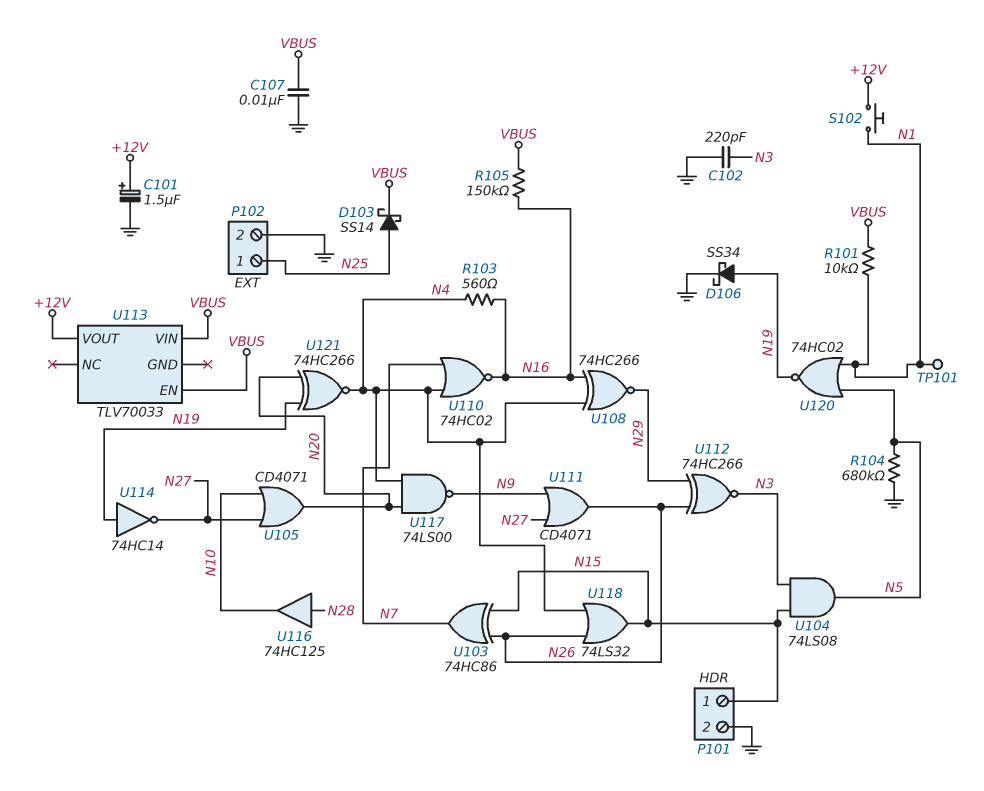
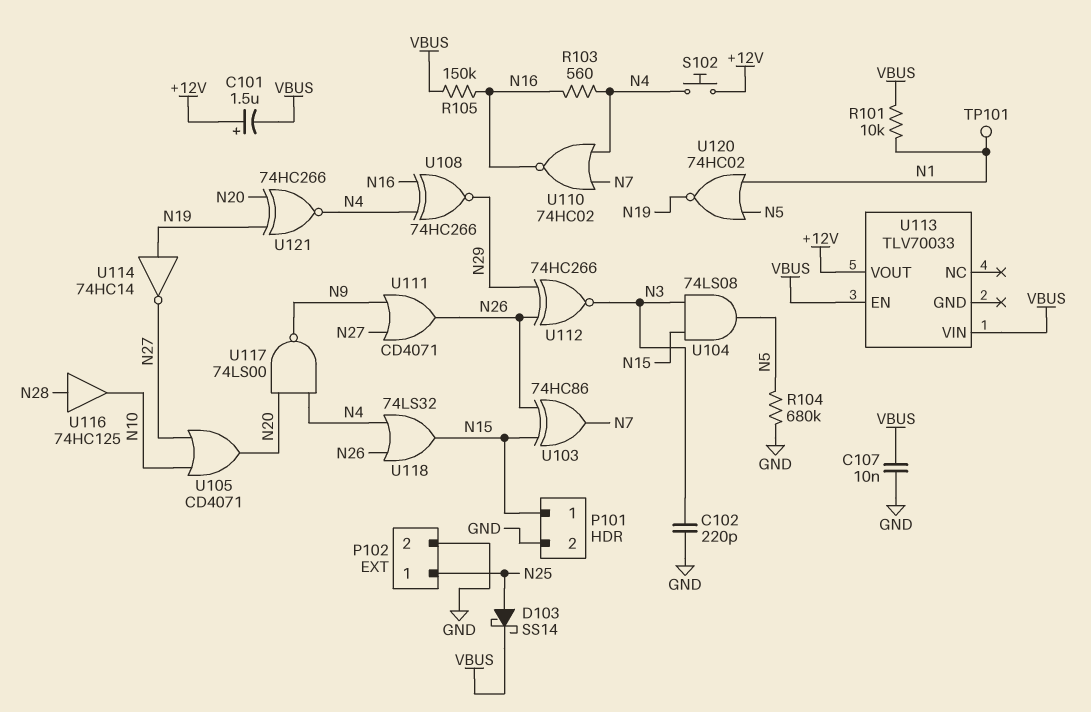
C101: 1.5uF (plus +12V, minus GND) -> 1.5uF (plus +12V, minus VBUS)
D106: schottky SS34 (A N19, K GND) -> none
S102: button (+12V, N1) -> button (+12V, N4)

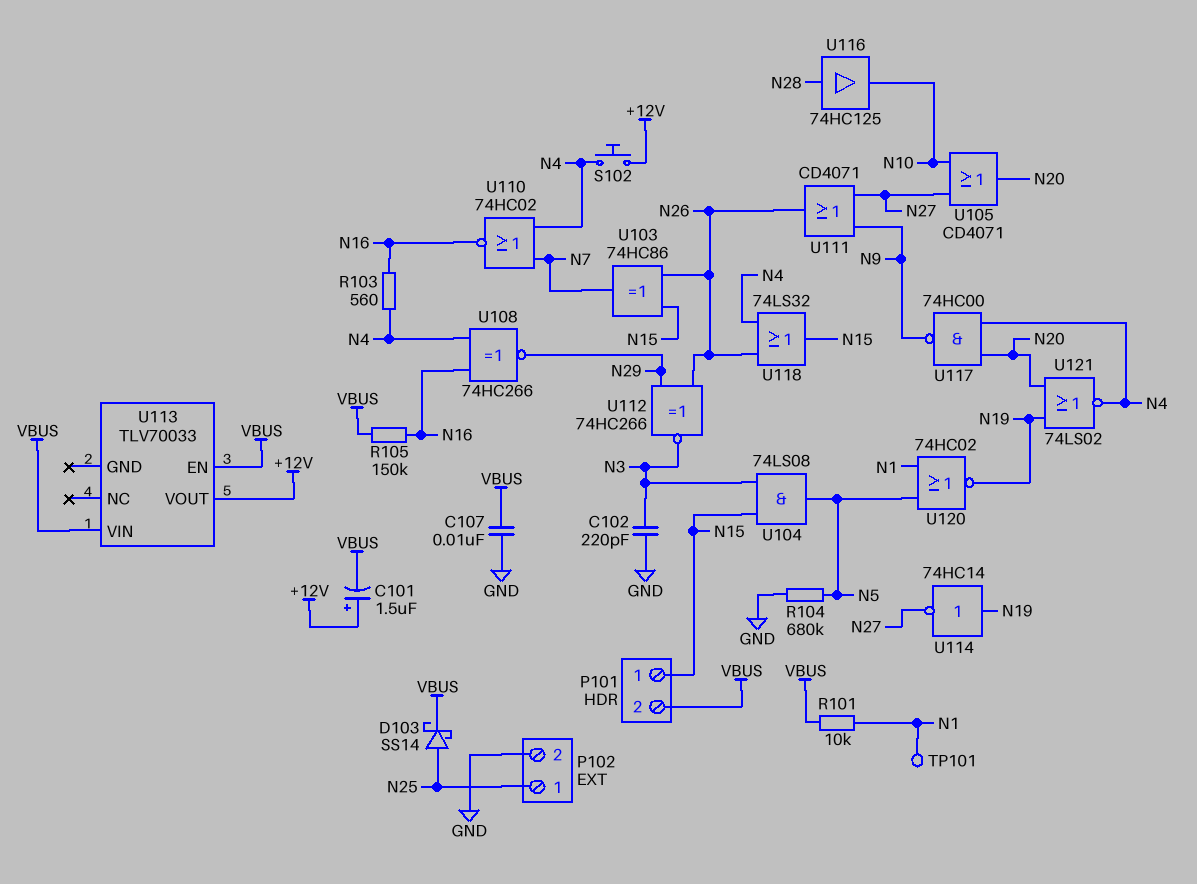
P101 pin 2: GND -> VBUS
U117: NAND 74LS00 (in N4, in N20, out N9) -> NAND 74HC00 (in N4, in N20, out N9)
U121: XNOR 74HC266 (in N19, in N20, out N4) -> NOR 74LS02 (in N19, in N20, out N4)

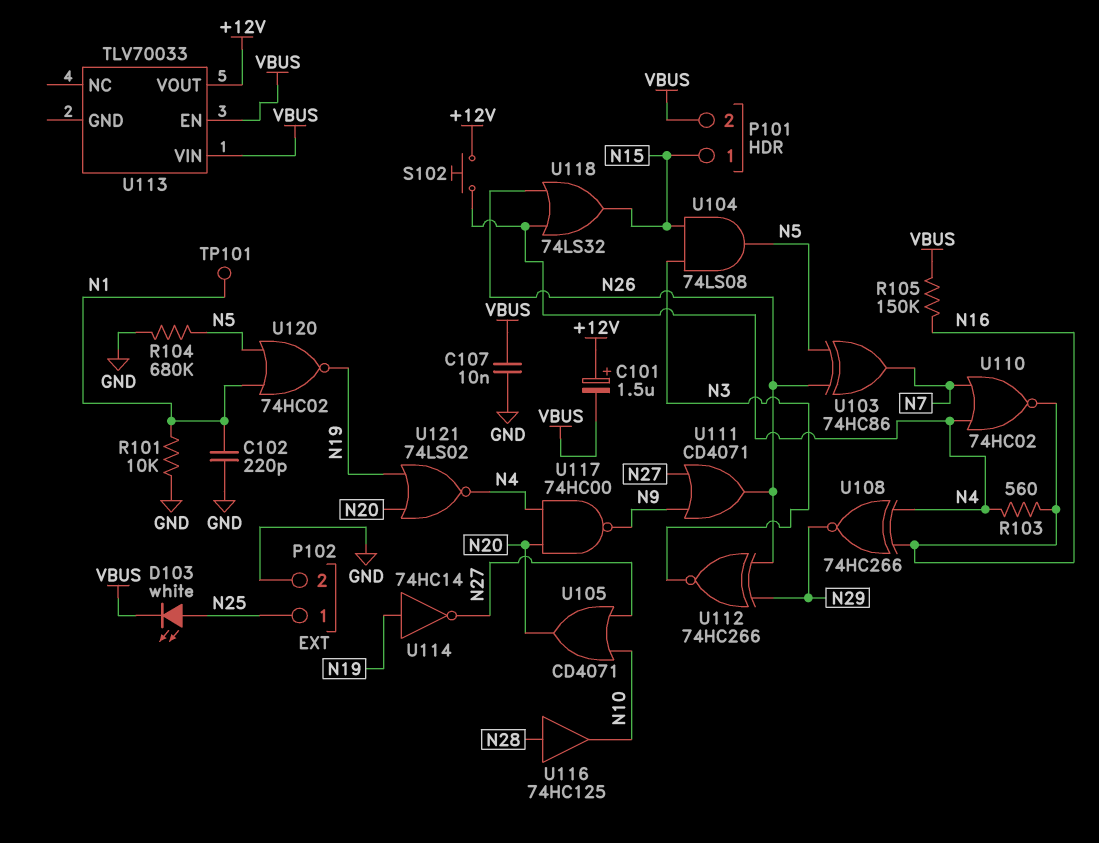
C102: 220pF (GND, N3) -> 220pF (GND, N1)
D103: schottky SS14 (A N25, K VBUS) -> LED white (A N25, K VBUS)
R101: 10k (N1, VBUS) -> 10k (GND, N1)
U103: XOR 74HC86 (in N15, in N26, out N7) -> XOR 74HC86 (in N5, in N26, out N7)

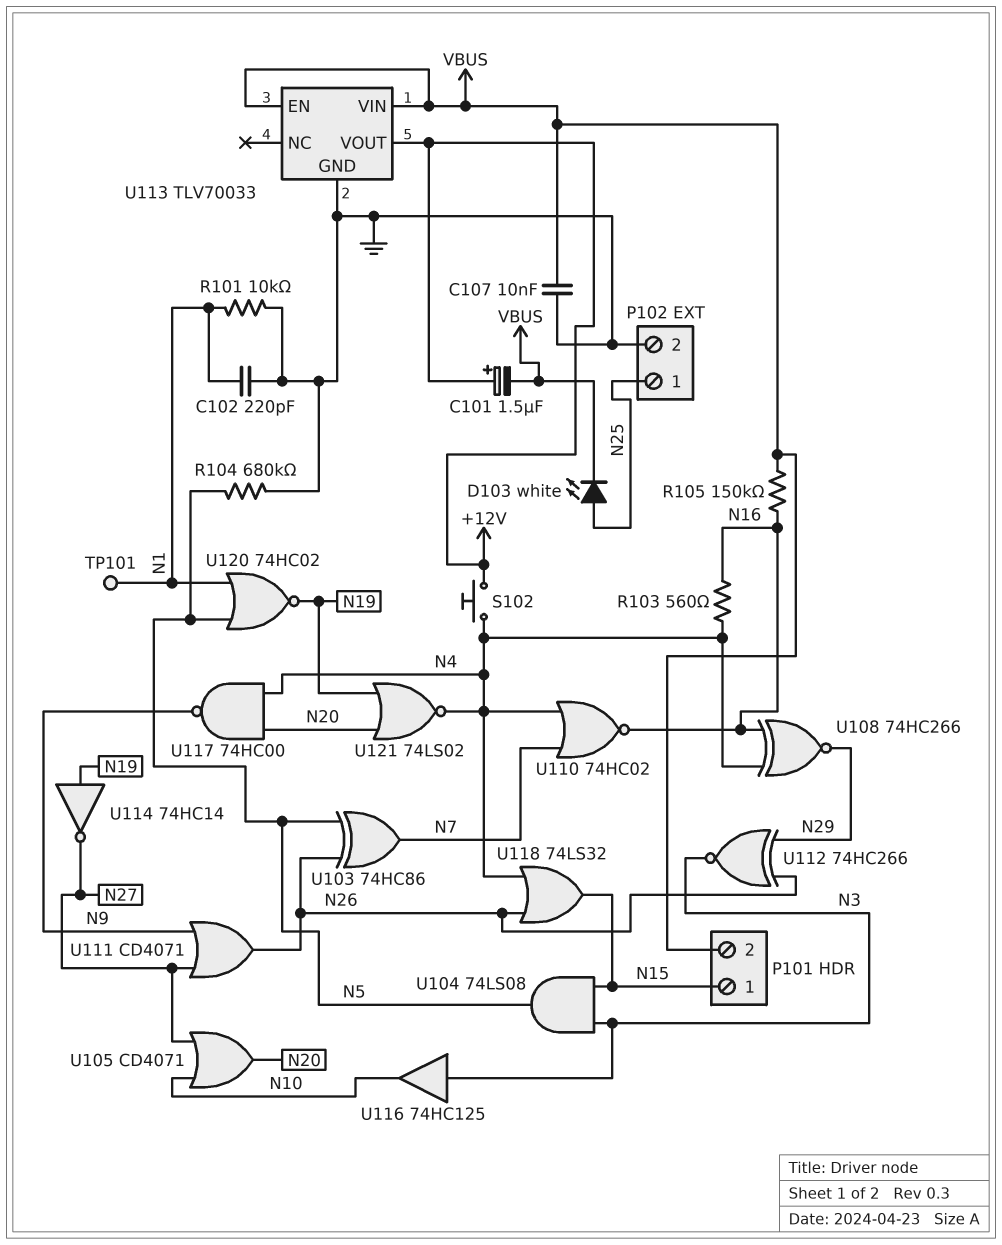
U113 pin GND: none -> GND
U116: buffer 74HC125 (in N28, out N10) -> buffer 74HC125 (in N3, out N10)

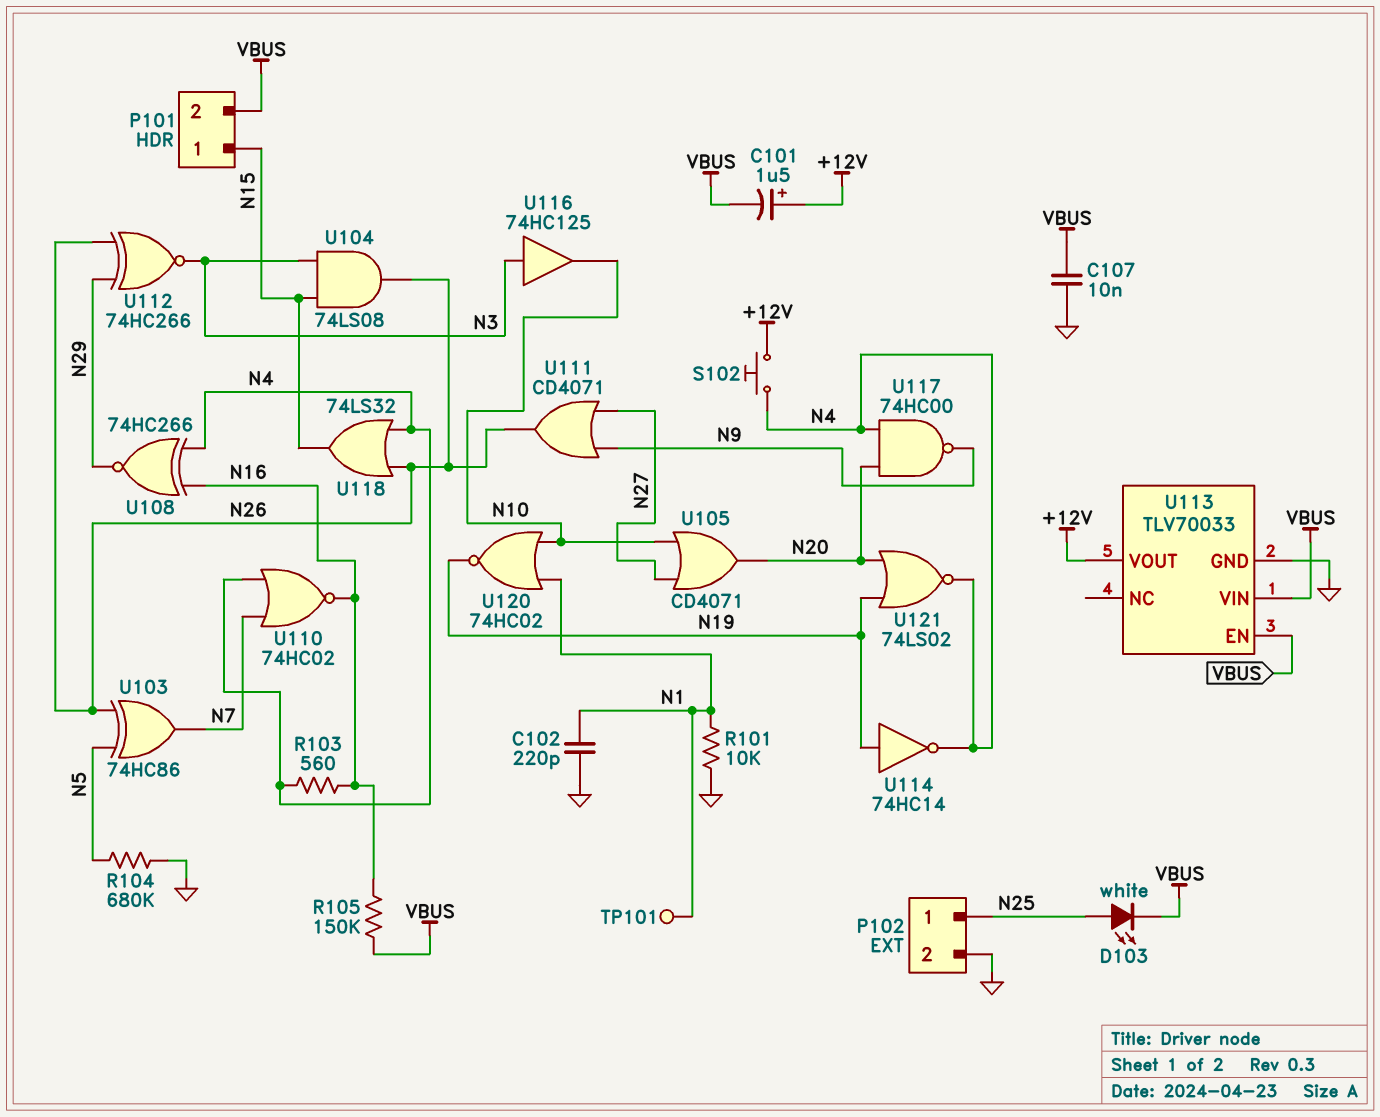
U104: AND 74LS08 (in N3, in N15, out N5) -> AND 74LS08 (in N3, in N15, out N26)
U114: NOT 74HC14 (in N19, out N27) -> NOT 74HC14 (in N19, out N4)
U120: NOR 74HC02 (in N1, in N5, out N19) -> NOR 74HC02 (in N1, in N10, out N19)

